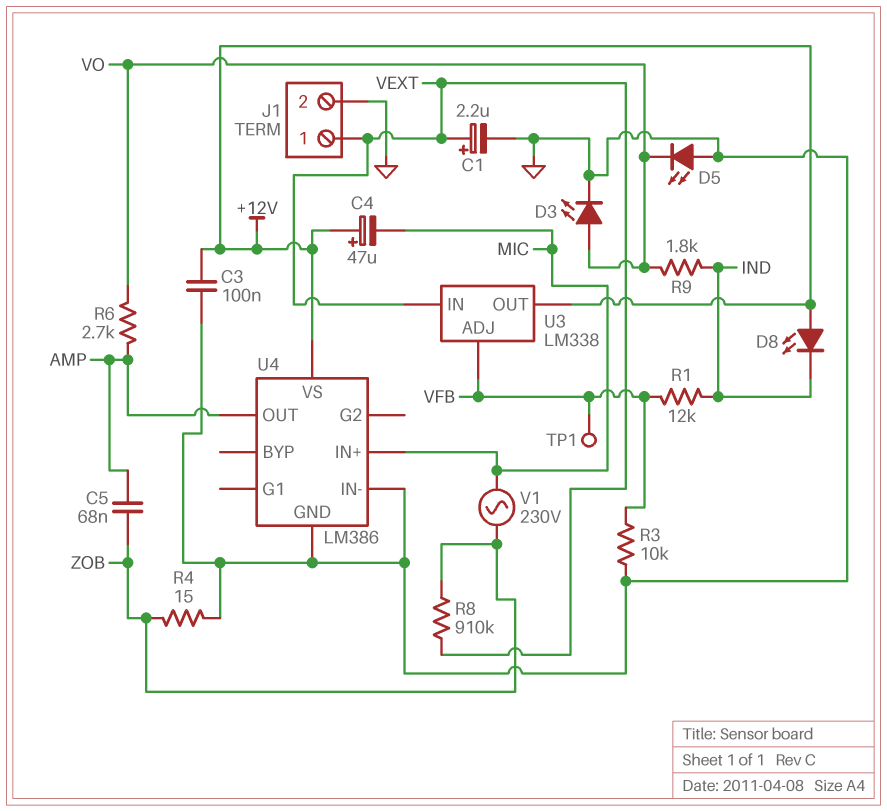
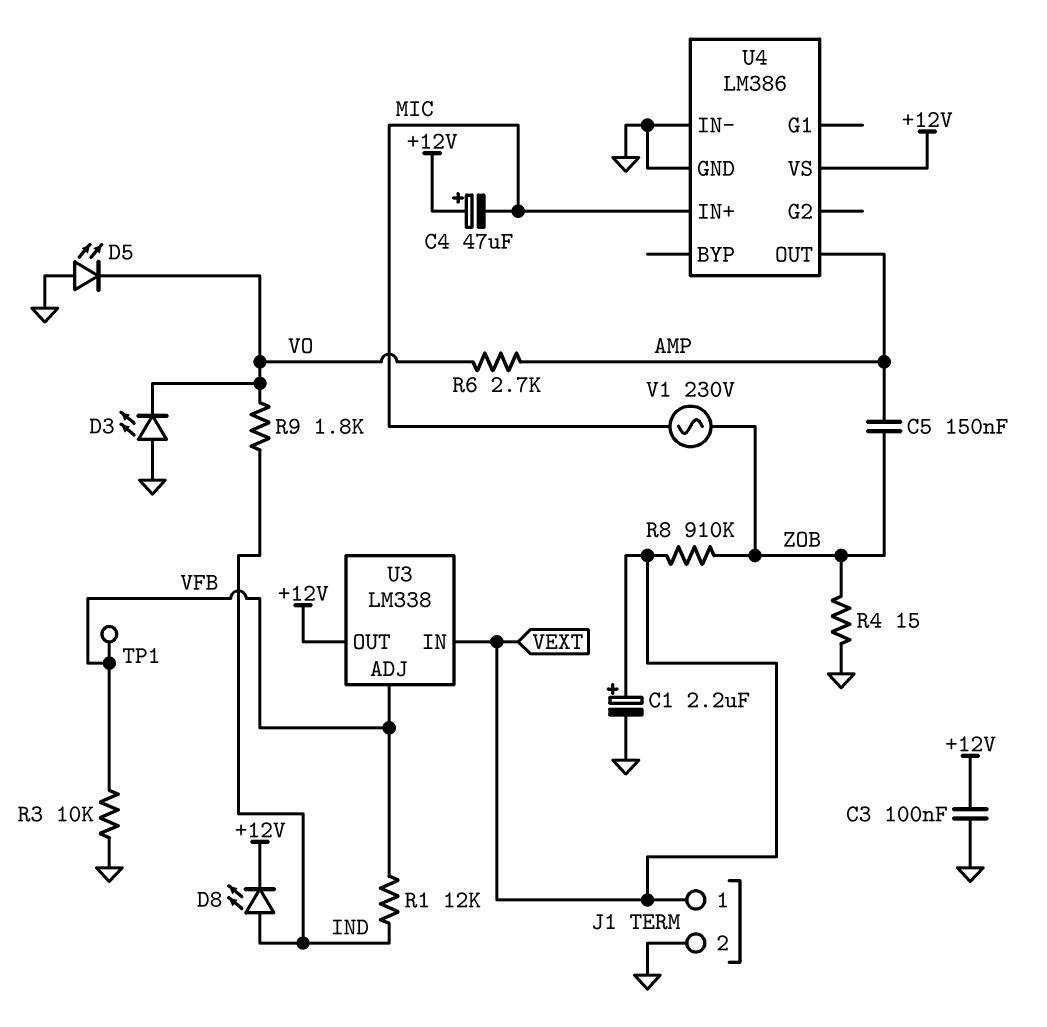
C5: 68nF (AMP, ZOB) -> 150nF (AMP, ZOB)
D3: LED (A VO, K GND) -> LED (A GND, K VO)
D8: LED (A +12V, K IND) -> LED (A IND, K +12V)

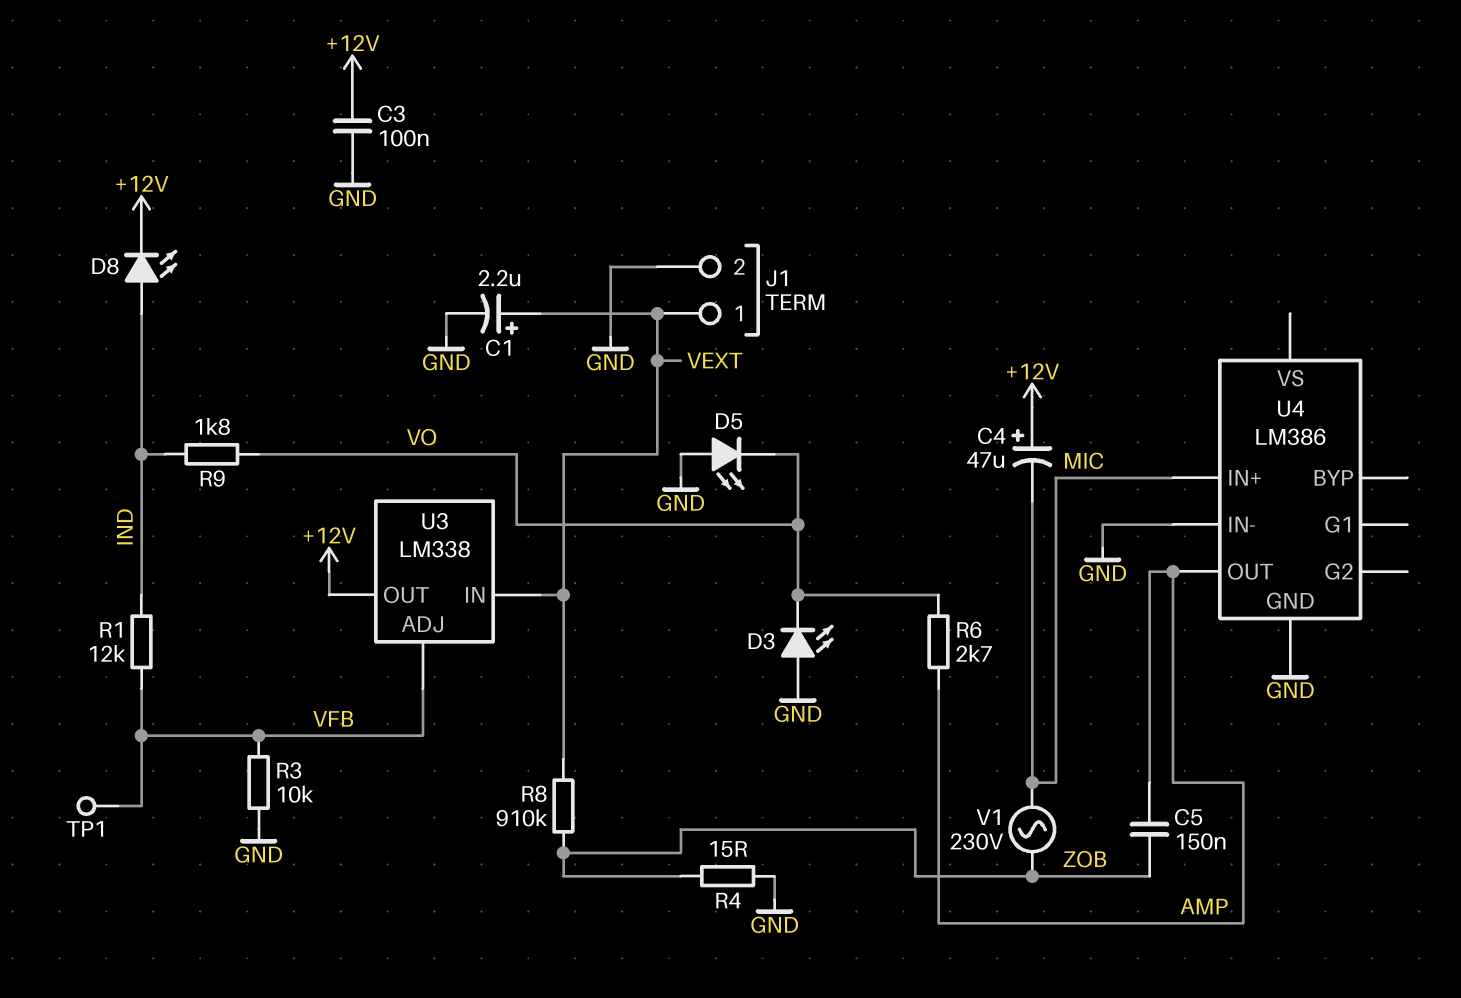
U4 pin VS: +12V -> none

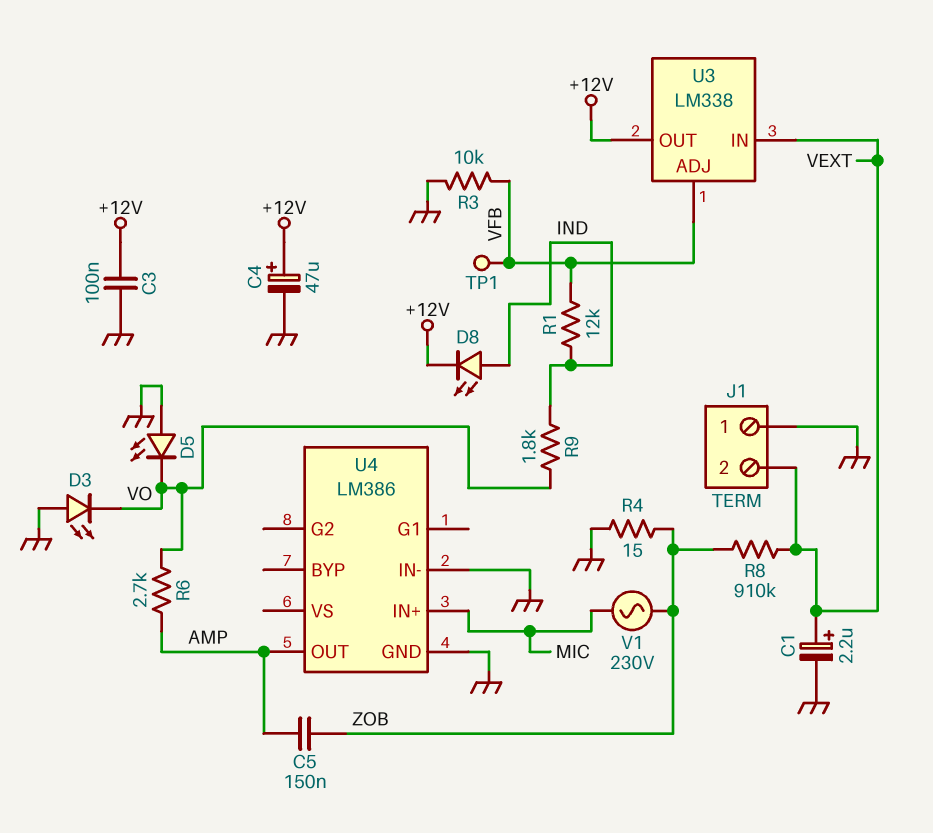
C4: 47uF (plus +12V, minus MIC) -> 47uF (plus +12V, minus GND)
J1 pin 1: VEXT -> GND
J1 pin 2: GND -> VEXT

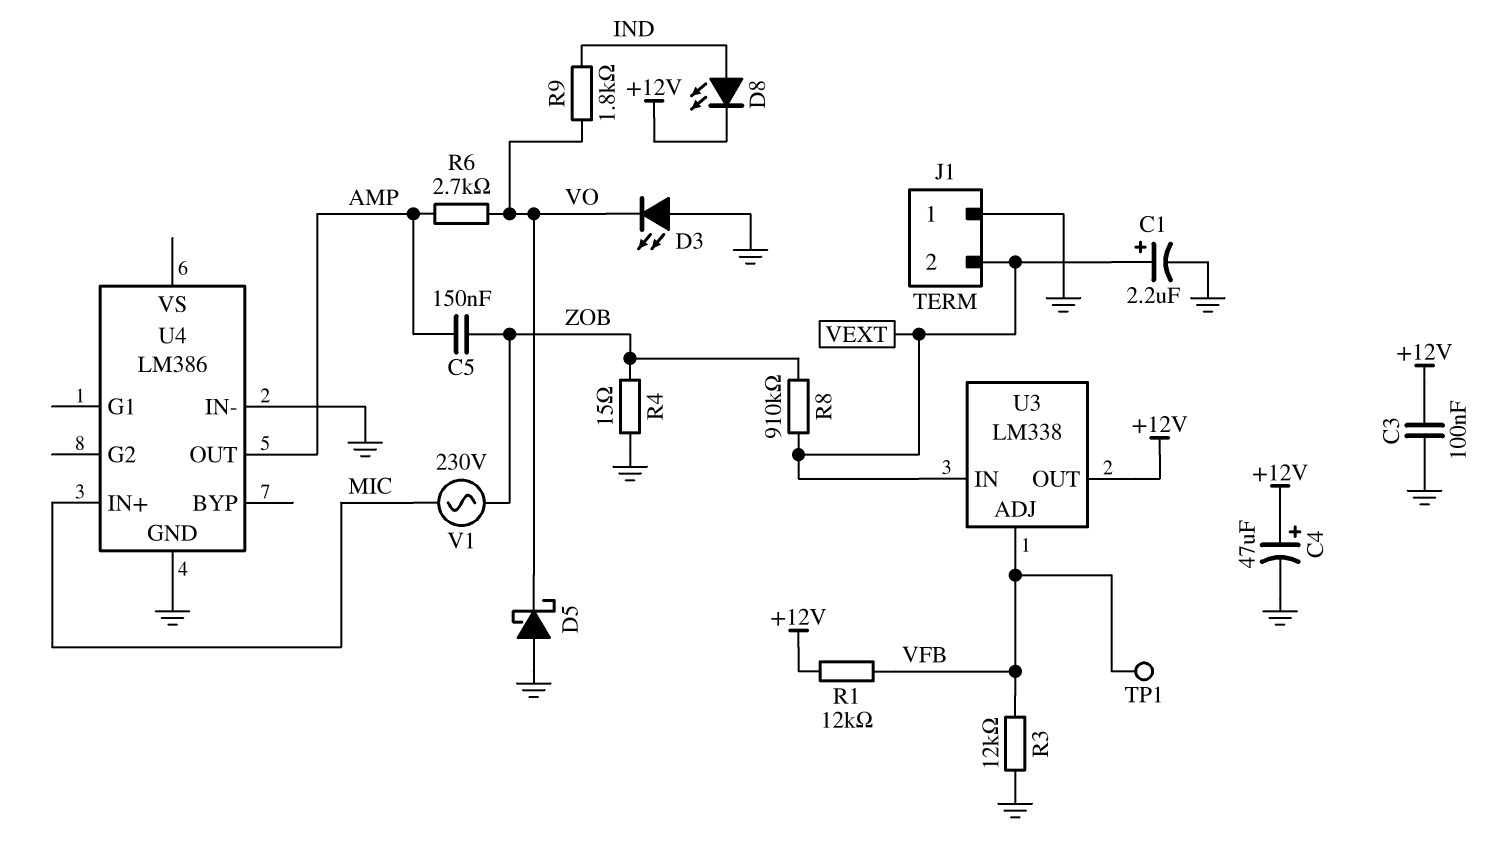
D5: LED (A GND, K VO) -> schottky (A GND, K VO)
R1: 12k (IND, VFB) -> 12k (+12V, VFB)
R3: 10k (GND, VFB) -> 12k (GND, VFB)

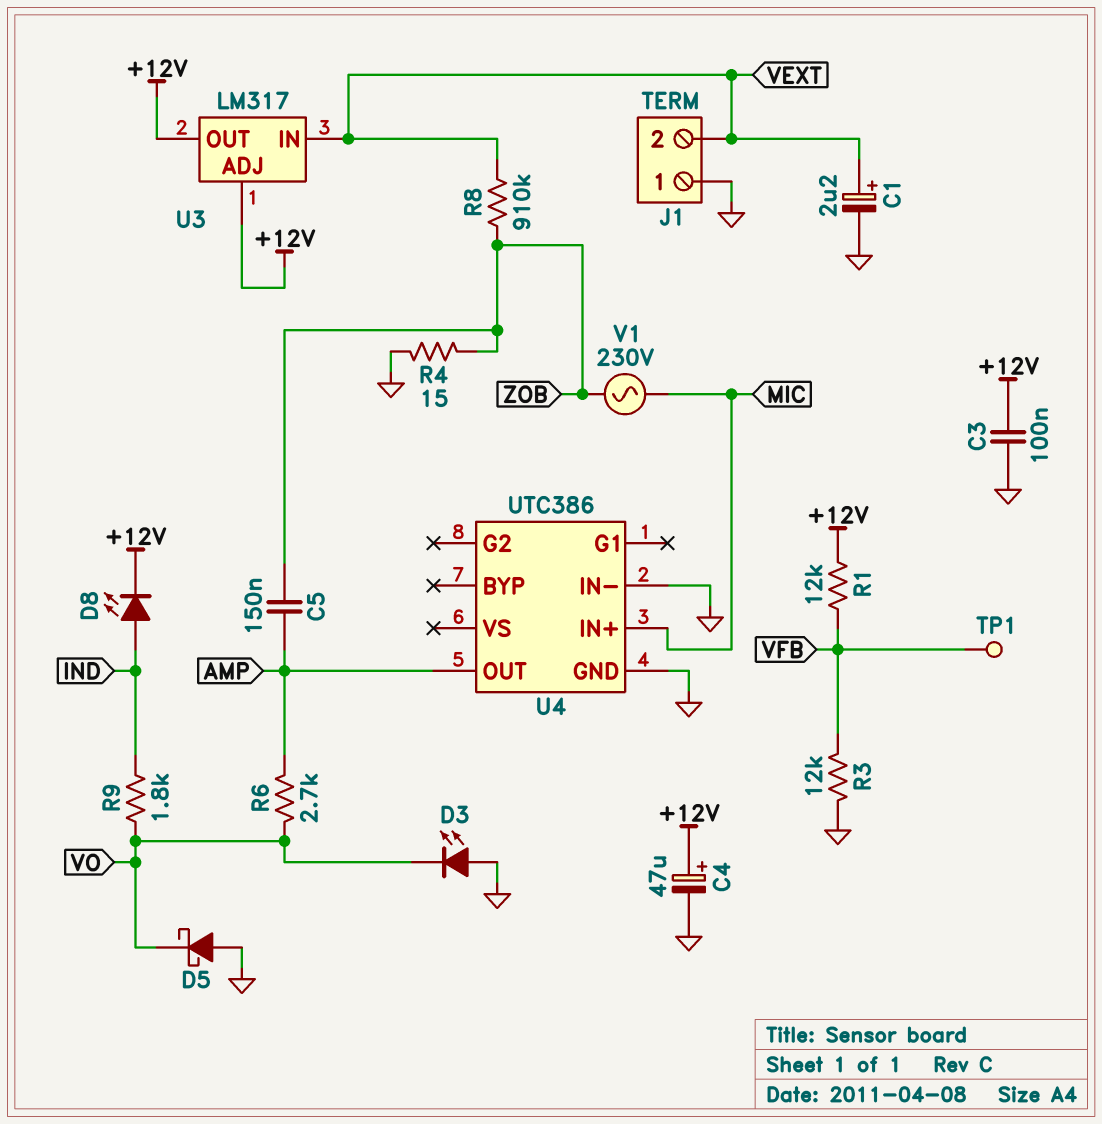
U3: LM338 -> LM317
U3 pin ADJ: VFB -> +12V
U4: LM386 -> UTC386

